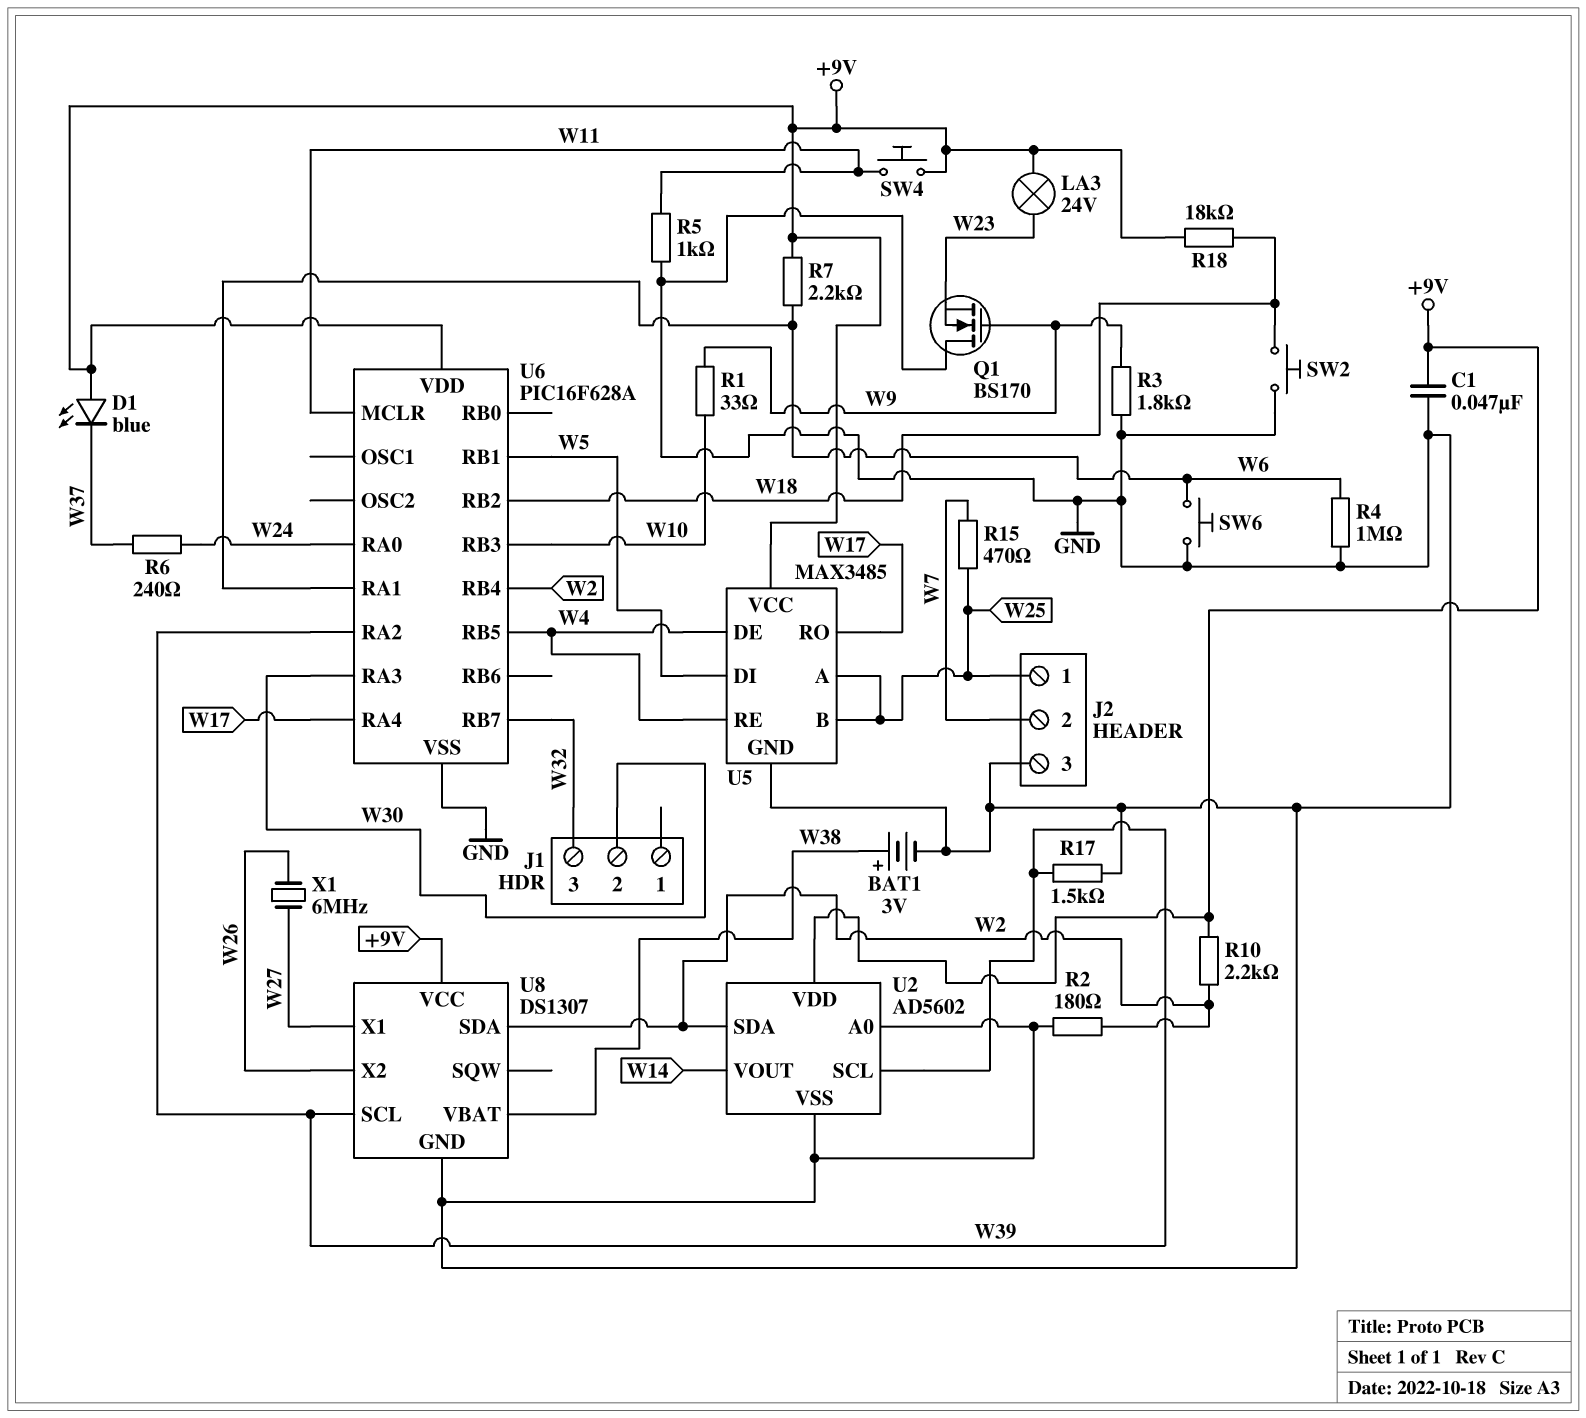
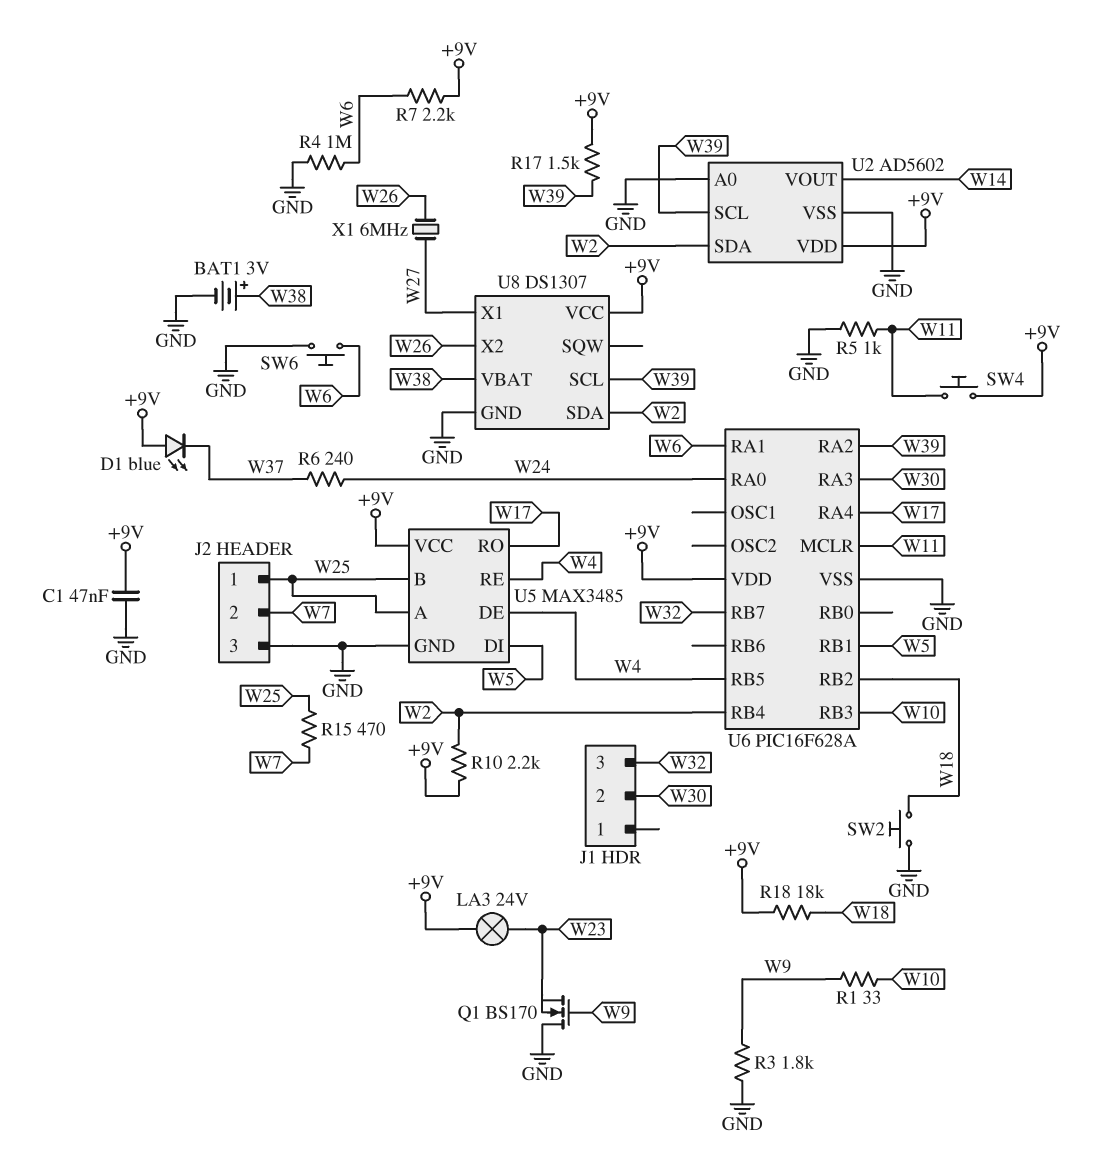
R2: 180 (GND, W2) -> none
R17: 1.5k (GND, W39) -> 1.5k (+9V, W39)

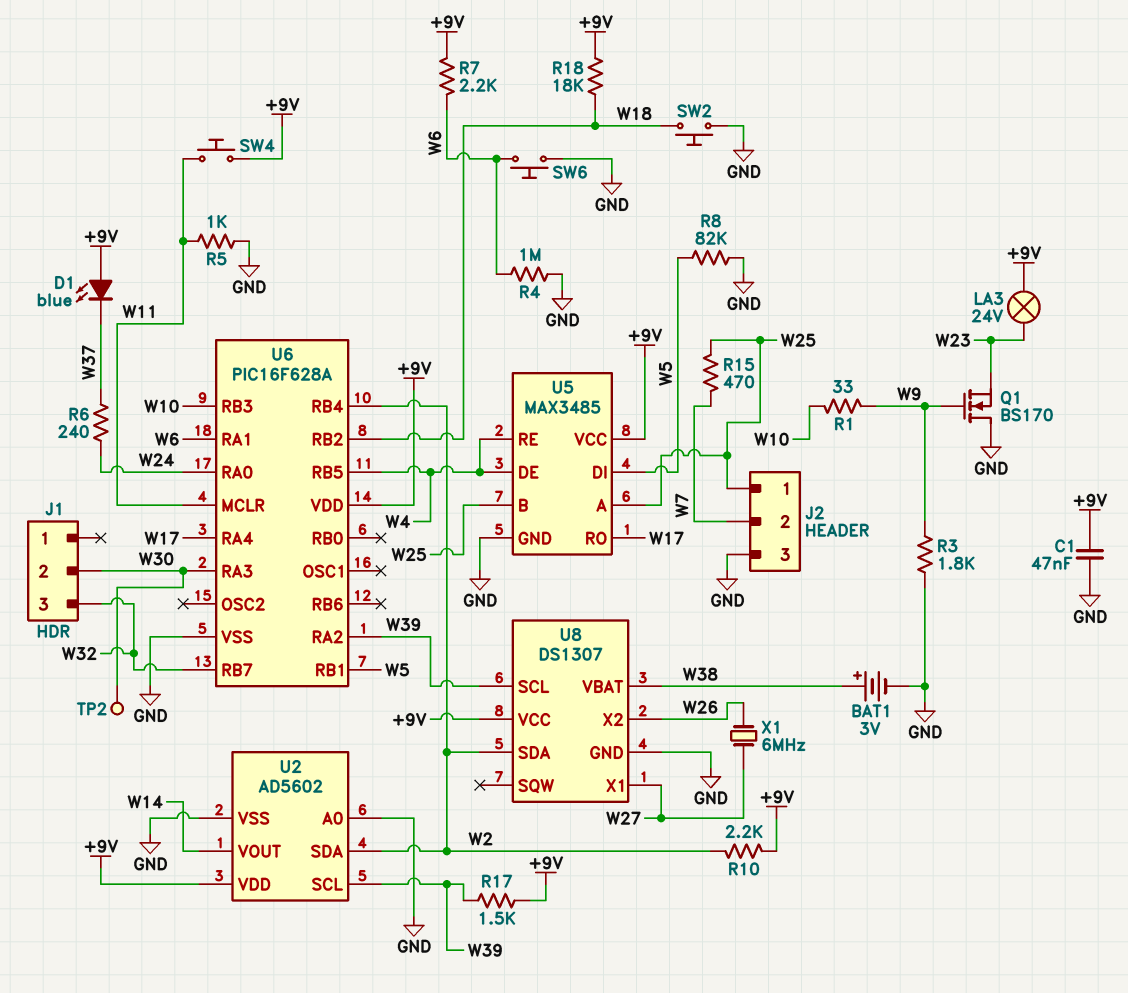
R8: none -> 82k (GND, W5)
TP2: none -> test point (W30)

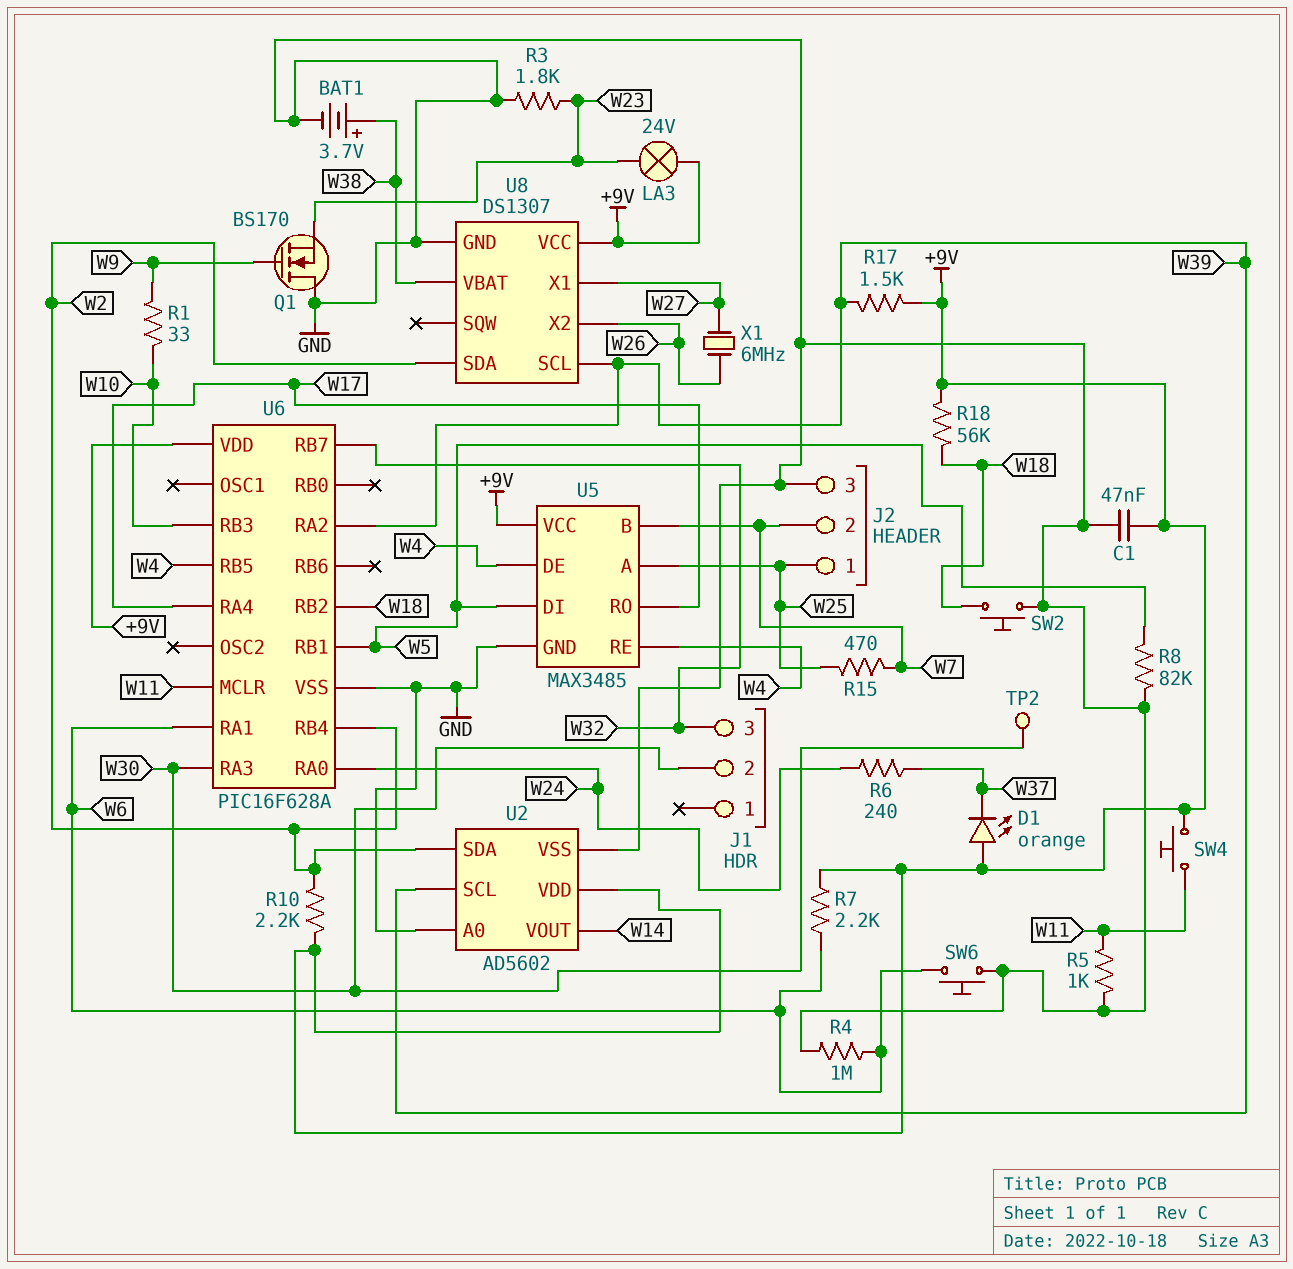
BAT1: 3V (plus W38, minus GND) -> 3.7V (plus W38, minus GND)
D1: LED blue (A +9V, K W37) -> LED orange (A +9V, K W37)
R3: 1.8k (GND, W9) -> 1.8k (GND, W23)
R18: 18k (+9V, W18) -> 56k (+9V, W18)
U5 pin B: W25 -> W7

